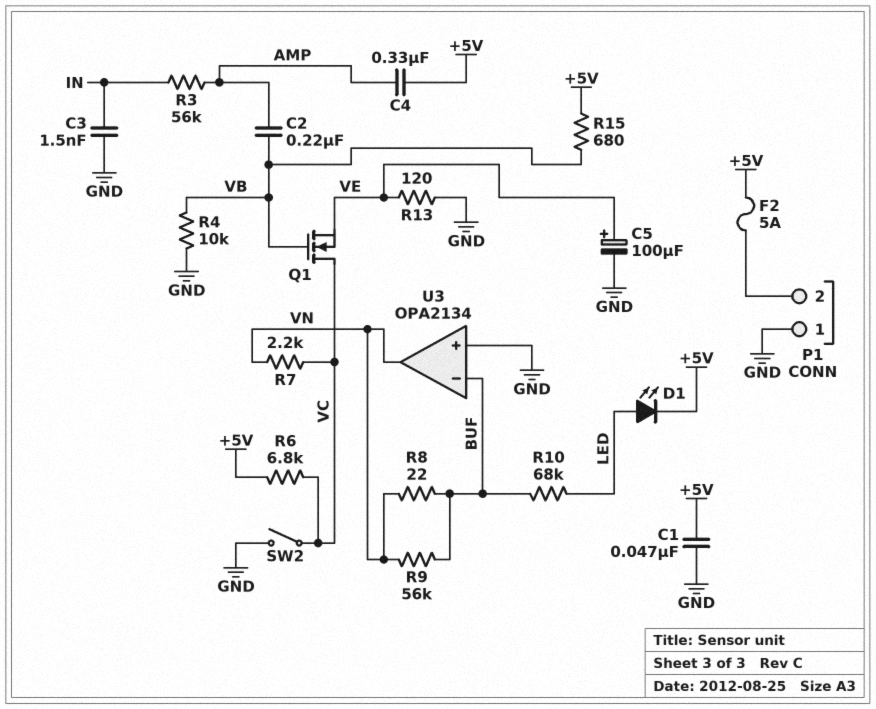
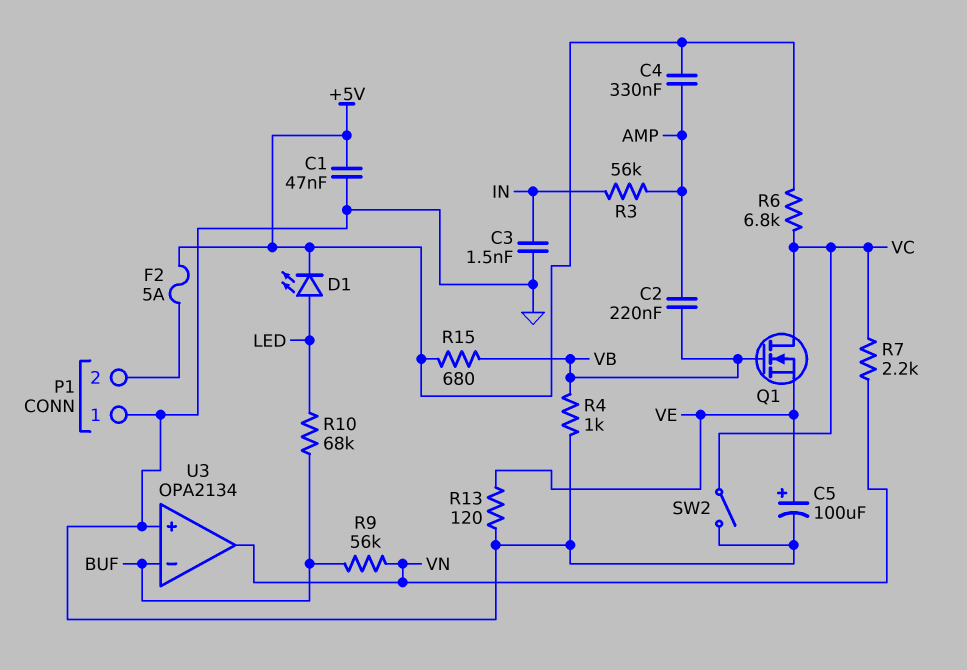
R4: 10k (GND, VB) -> 1k (GND, VB)
R8: 22 (BUF, VN) -> none

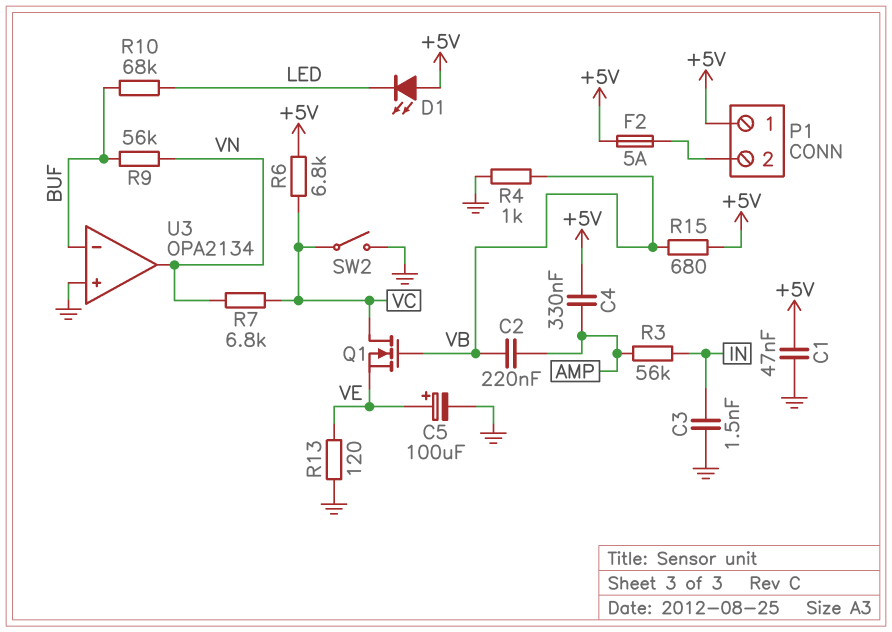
D1: LED (A LED, K +5V) -> LED (A +5V, K LED)
P1 pin 1: GND -> +5V
R7: 2.2k (VC, VN) -> 6.8k (VC, VN)

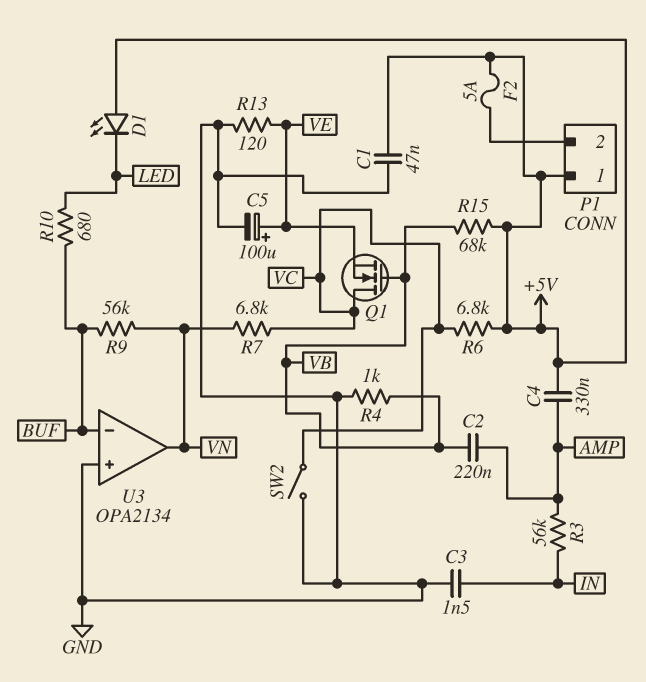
R10: 68k (BUF, LED) -> 680 (BUF, LED)
R15: 680 (+5V, VB) -> 68k (+5V, VB)

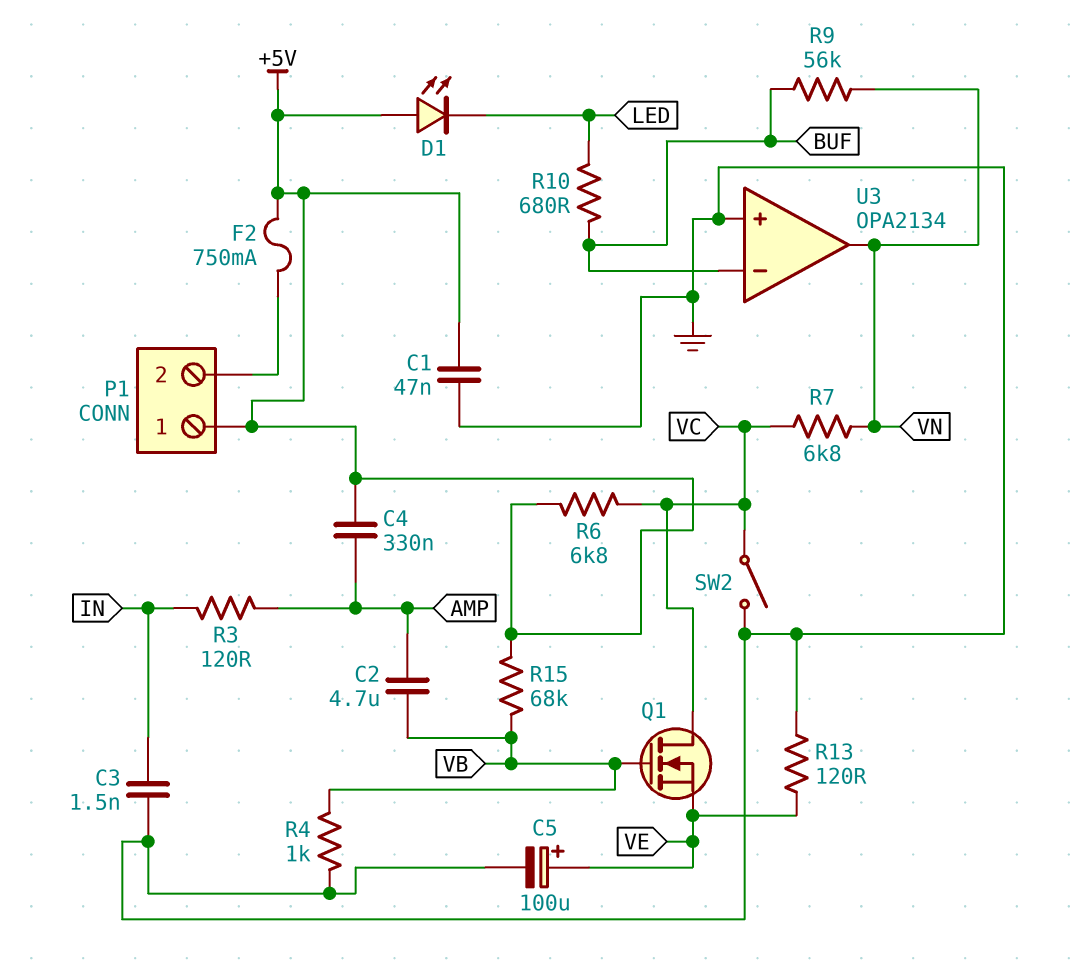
C2: 220nF (AMP, VB) -> 4.7uF (AMP, VB)
F2: 5A (+5V, P1/2) -> 750mA (+5V, P1/2)
R3: 56k (AMP, IN) -> 120 (AMP, IN)

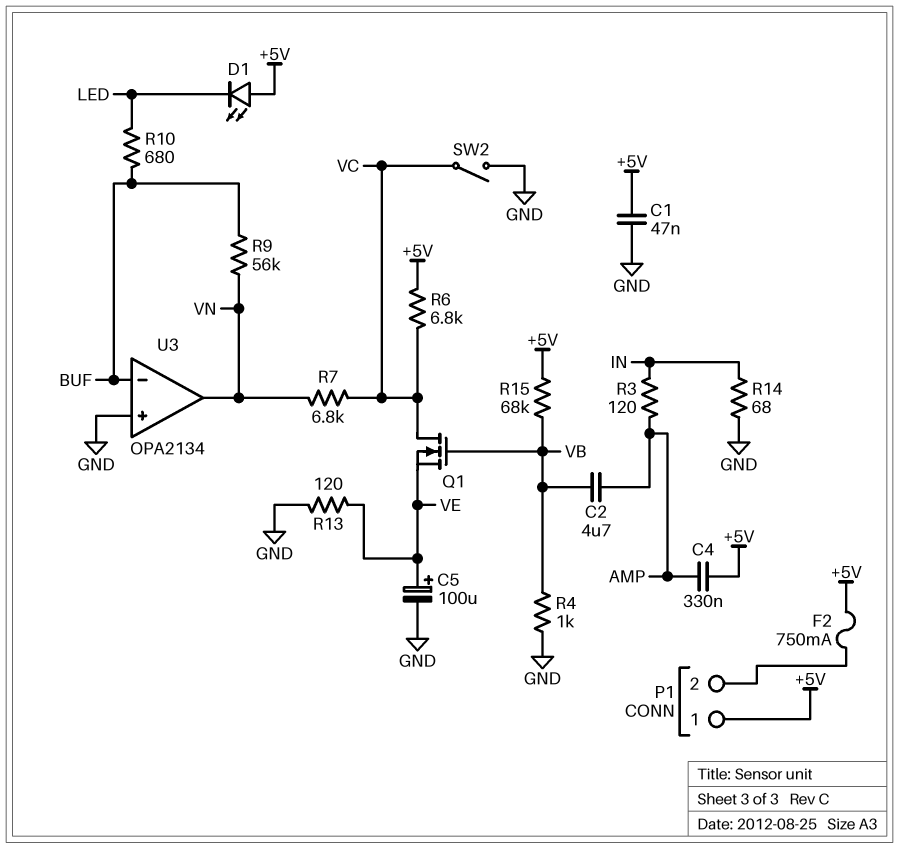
C3: 1.5nF (GND, IN) -> none
R14: none -> 68 (GND, IN)

